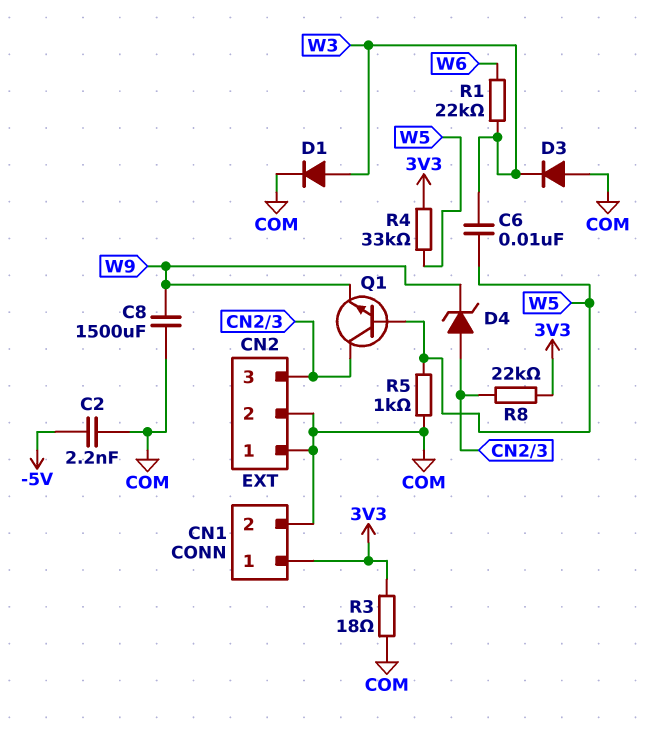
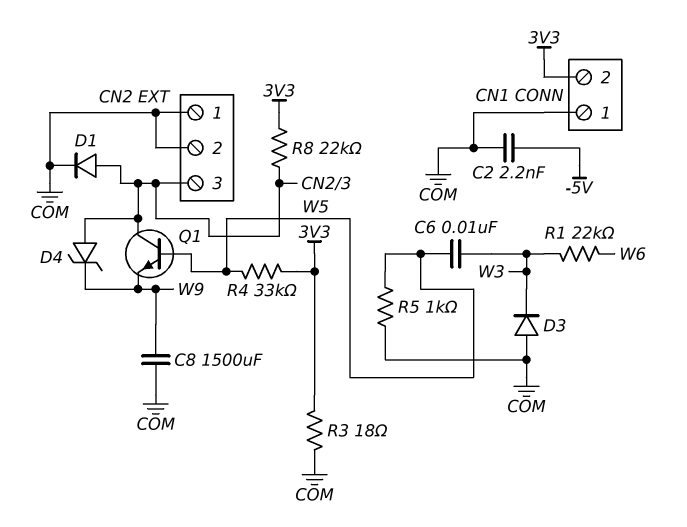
CN1 pin 1: 3V3 -> COM
CN1 pin 2: COM -> 3V3
D1: diode (A W3, K COM) -> diode (A CN2/3, K COM)

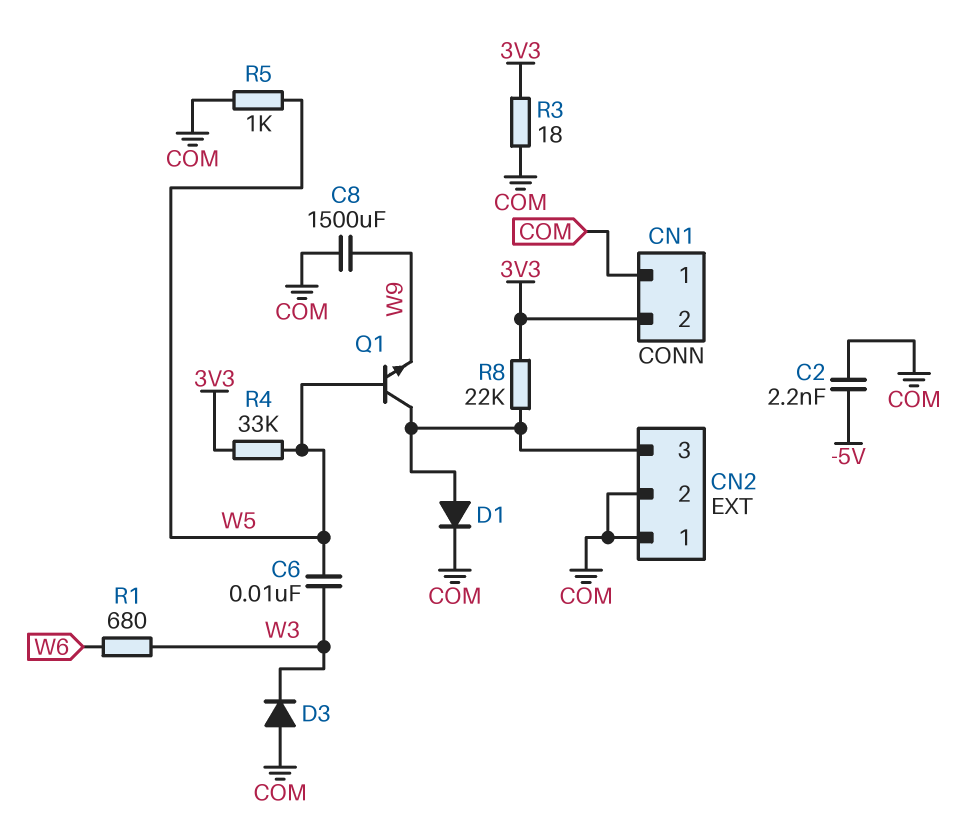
D4: zener (A CN2/3, K W9) -> none
R1: 22k (W3, W6) -> 680 (W3, W6)

